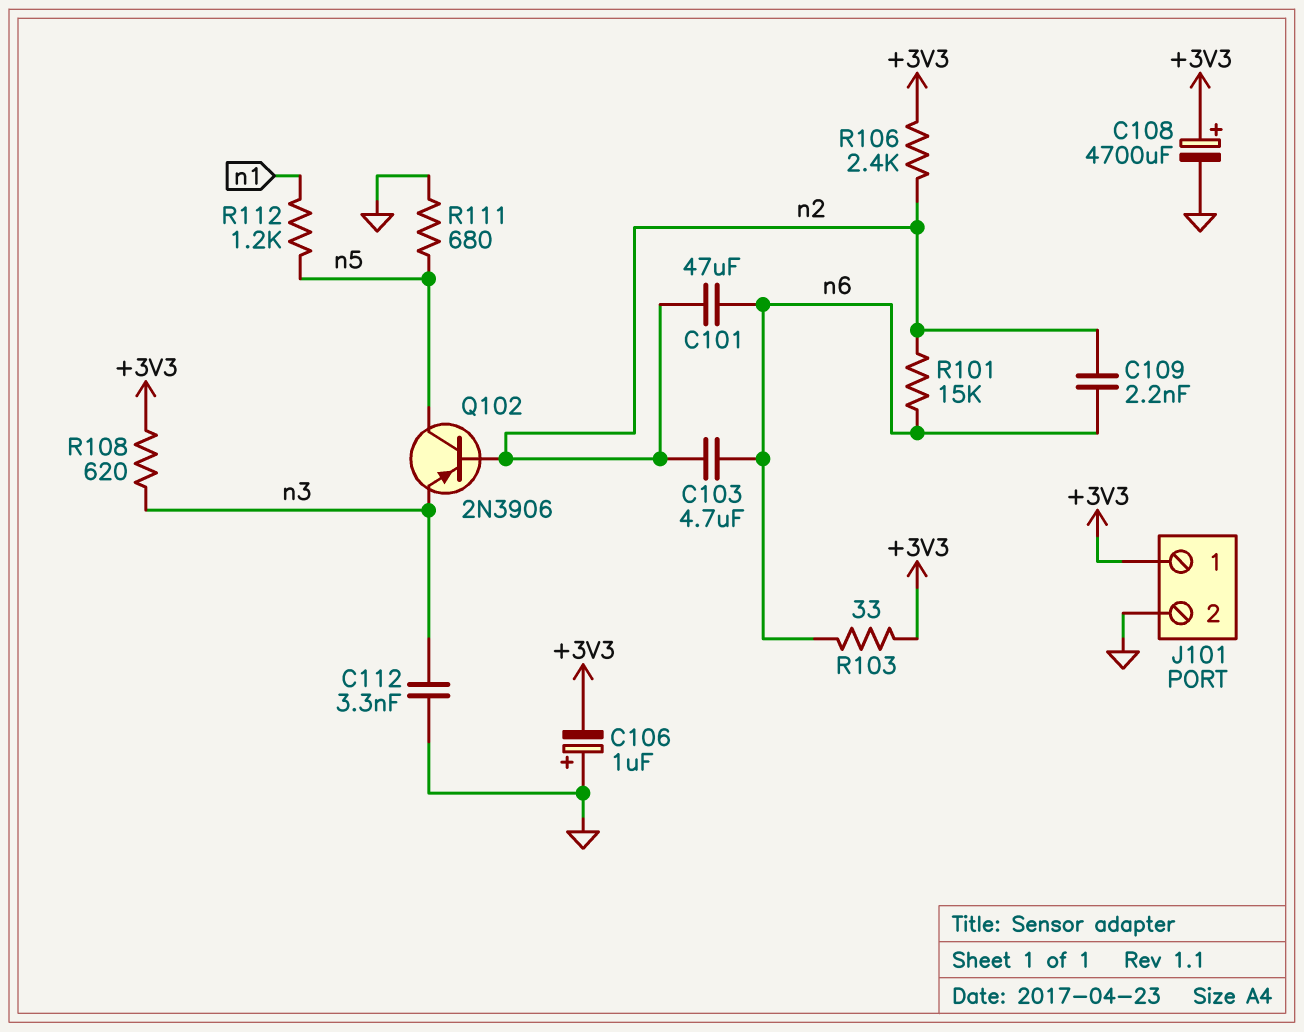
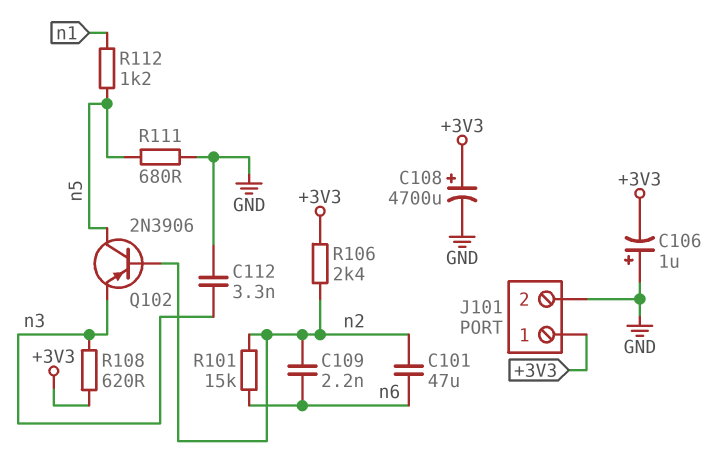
C103: 4.7uF (n2, n6) -> none
R103: 33 (+3V3, n6) -> none

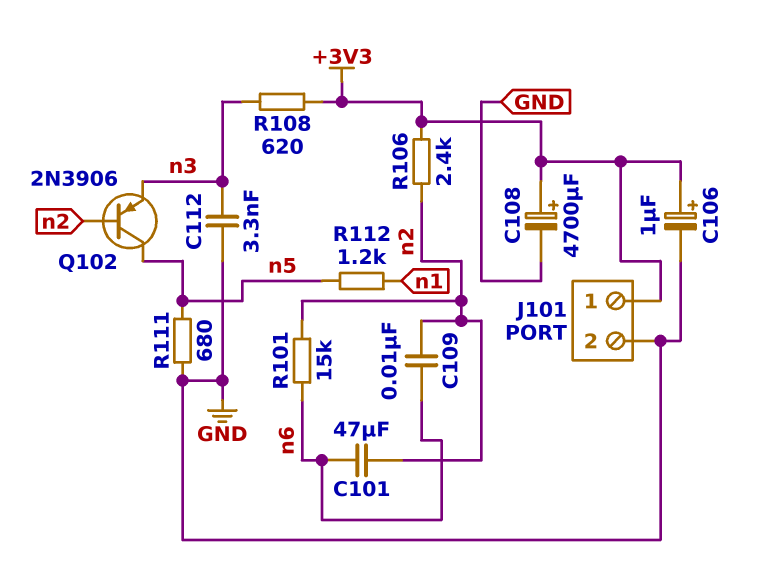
C106: 1uF (plus GND, minus +3V3) -> 1uF (plus +3V3, minus GND)
C109: 2.2nF (n2, n6) -> 10nF (n2, n6)

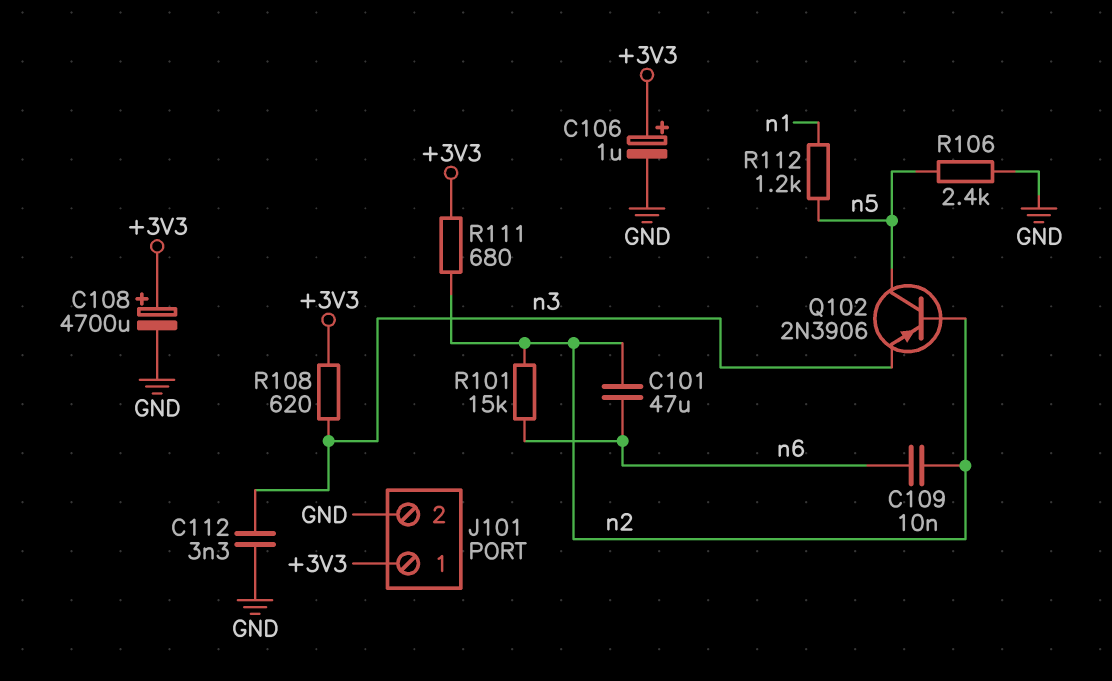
R106: 2.4k (+3V3, n2) -> 2.4k (GND, n5)
R111: 680 (GND, n5) -> 680 (+3V3, n2)

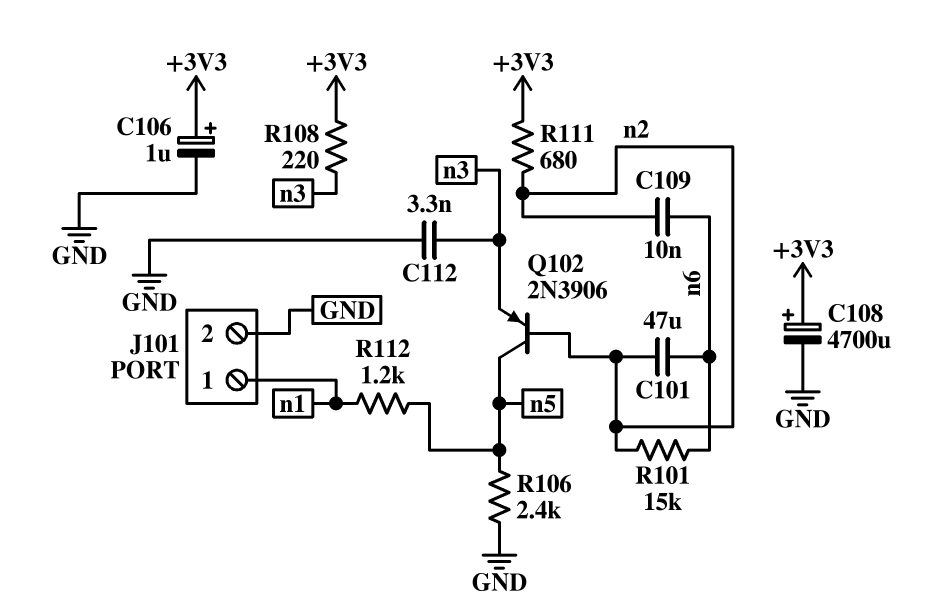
J101 pin 1: +3V3 -> n1
R108: 620 (+3V3, n3) -> 220 (+3V3, n3)

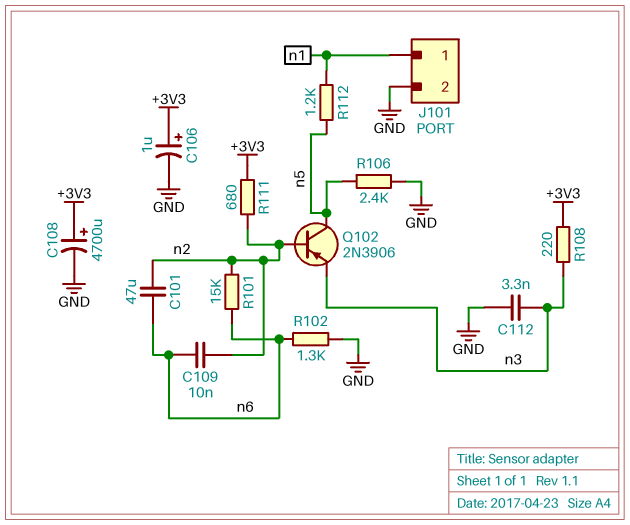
R102: none -> 1.3k (GND, n6)

